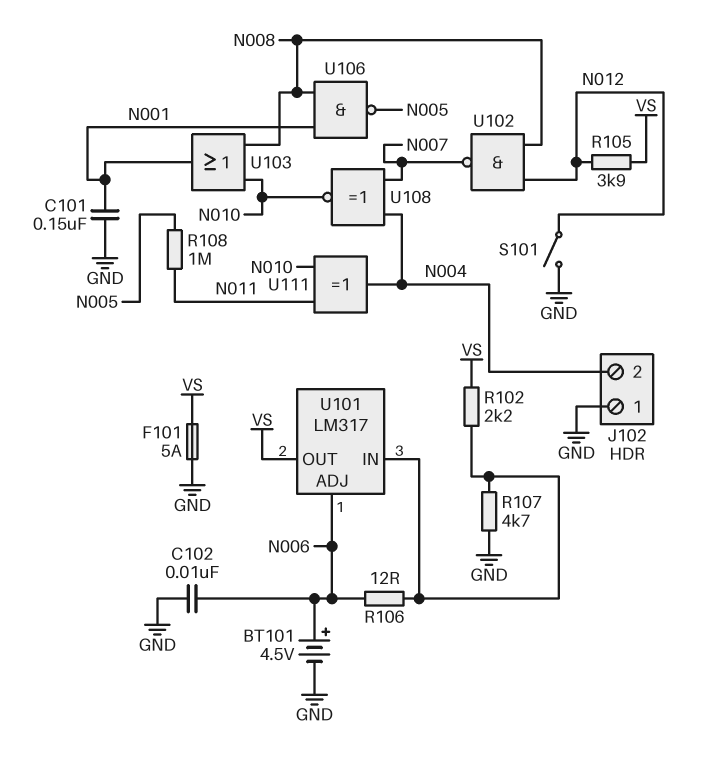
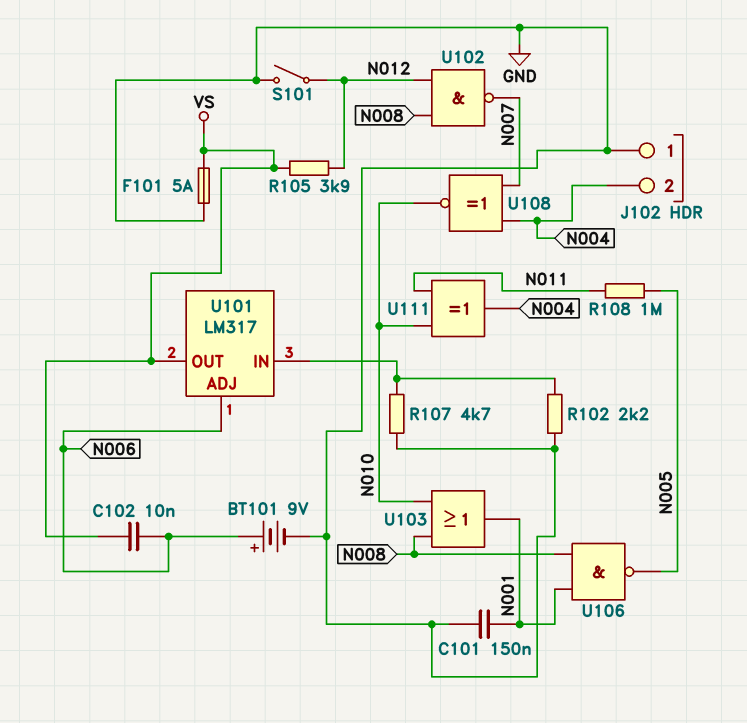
BT101: 4.5V (plus N006, minus GND) -> 9V (plus N006, minus GND)
C102: 10nF (GND, N006) -> 10nF (N006, VS)
R102: 2.2k (U101/IN, VS) -> 2.2k (GND, U101/IN)
R106: 12 (N006, U101/IN) -> none

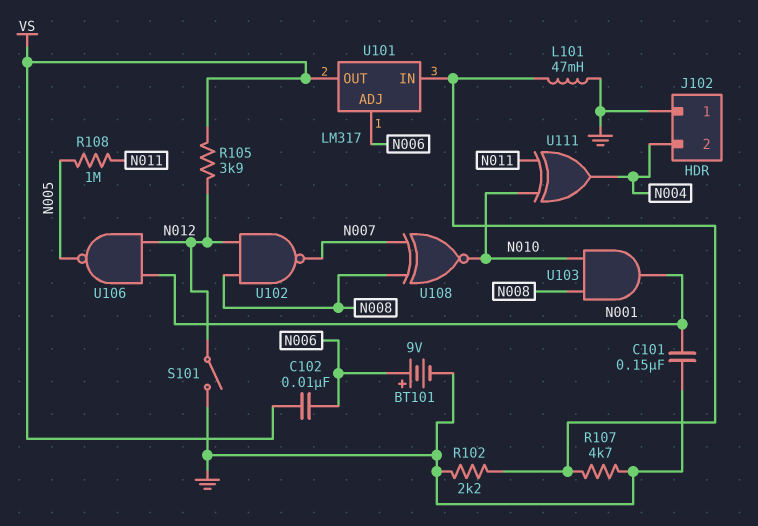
F101: 5A (GND, VS) -> none
L101: none -> 47mH (GND, U101/IN)
U103: OR (in N008, in N010, out N001) -> AND (in N008, in N010, out N001)
U106: NAND (in N001, in N008, out N005) -> NAND (in N001, in N012, out N005)
U108: XNOR (in N004, in N007, out N010) -> XNOR (in N007, in N008, out N010)

